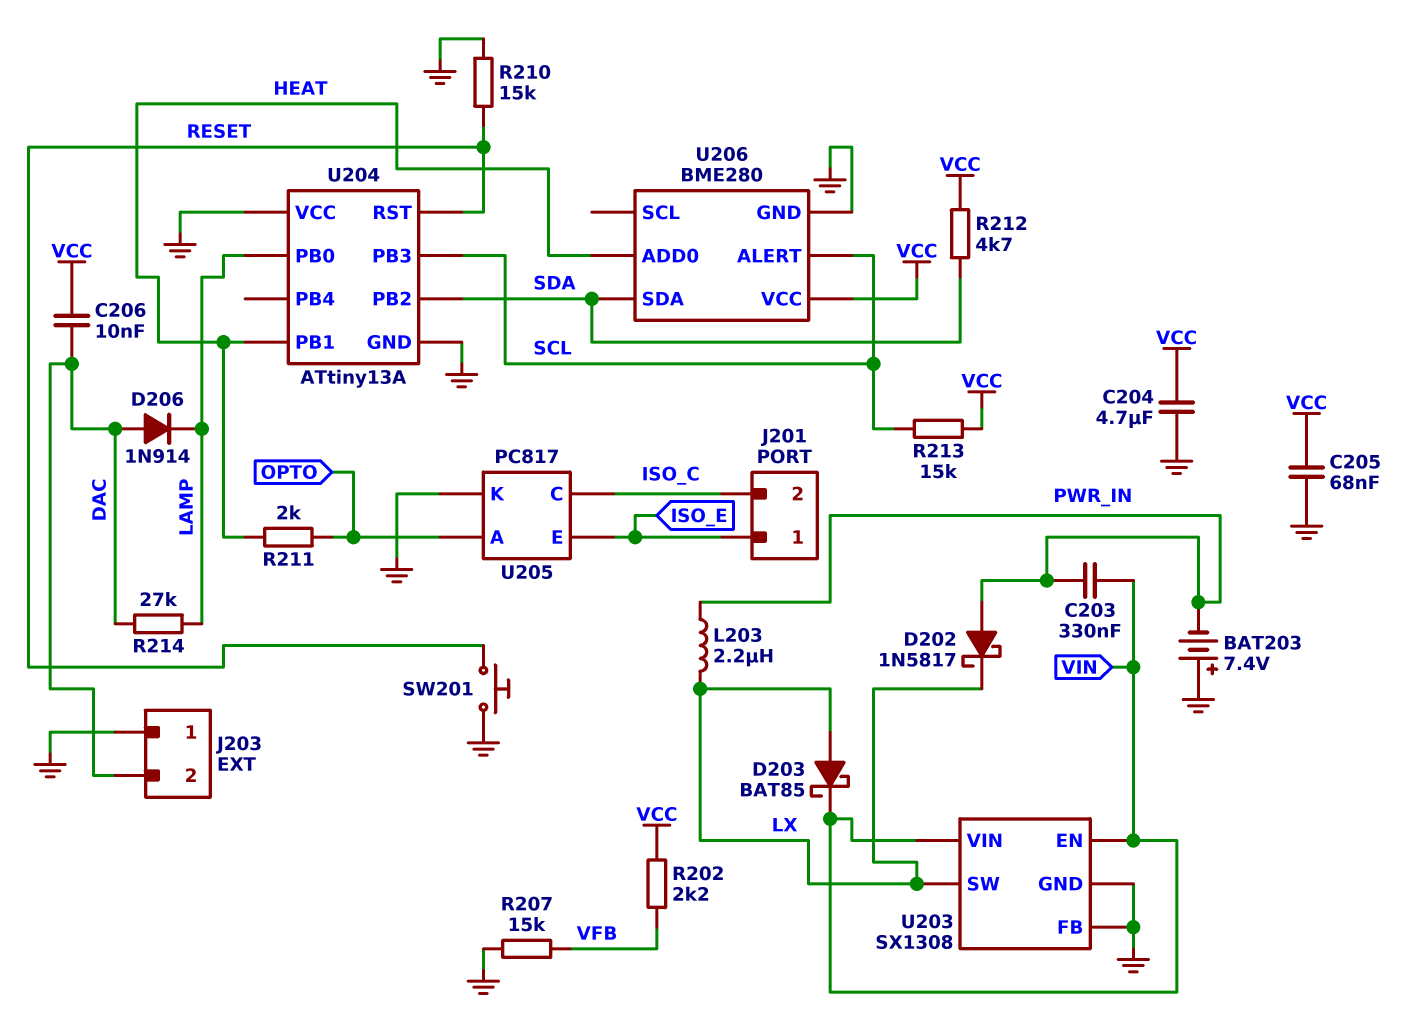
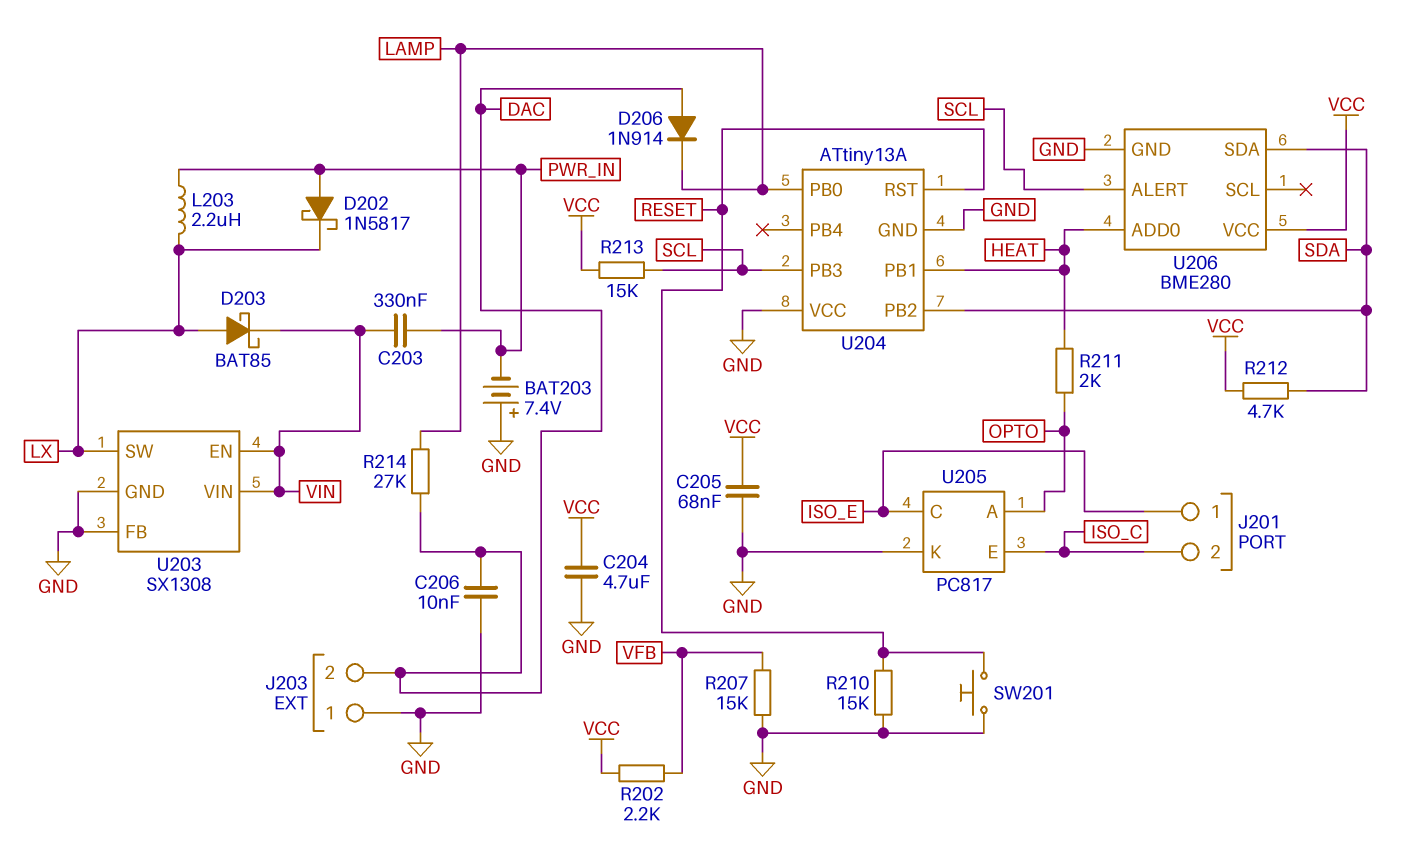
C206: 10nF (DAC, VCC) -> 10nF (DAC, GND)
U205 pin C: ISO_C -> ISO_E
U205 pin E: ISO_E -> ISO_C

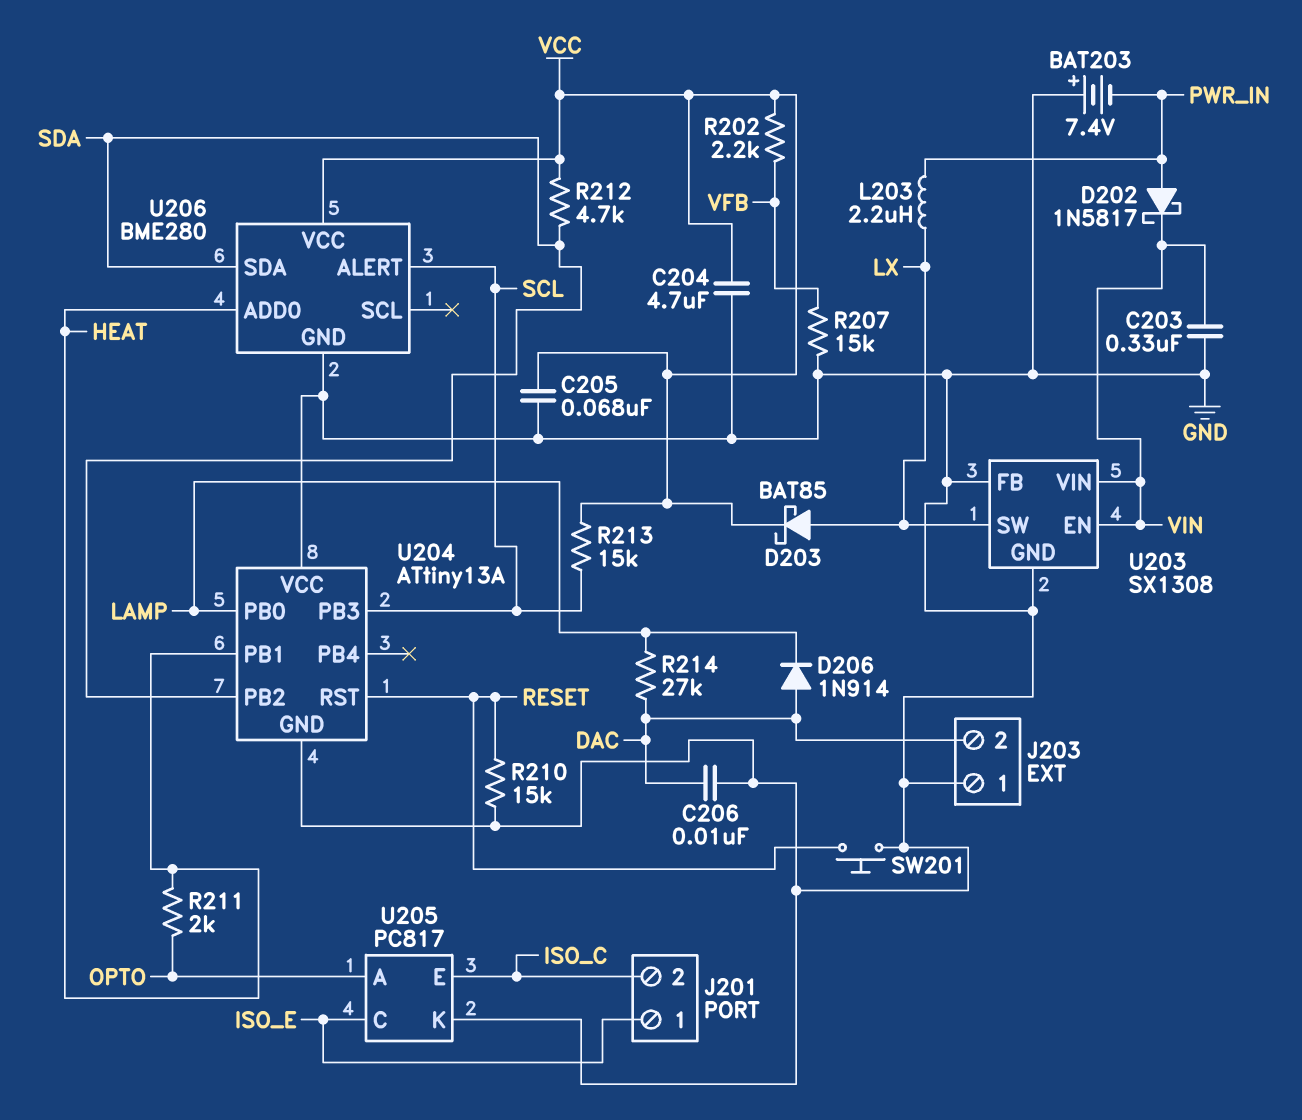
C203: 330nF (PWR_IN, VIN) -> 330nF (GND, VIN)
D202: schottky 1N5817 (A PWR_IN, K LX) -> schottky 1N5817 (A PWR_IN, K VIN)
D203: schottky BAT85 (A LX, K VIN) -> schottky BAT85 (A LX, K VCC)

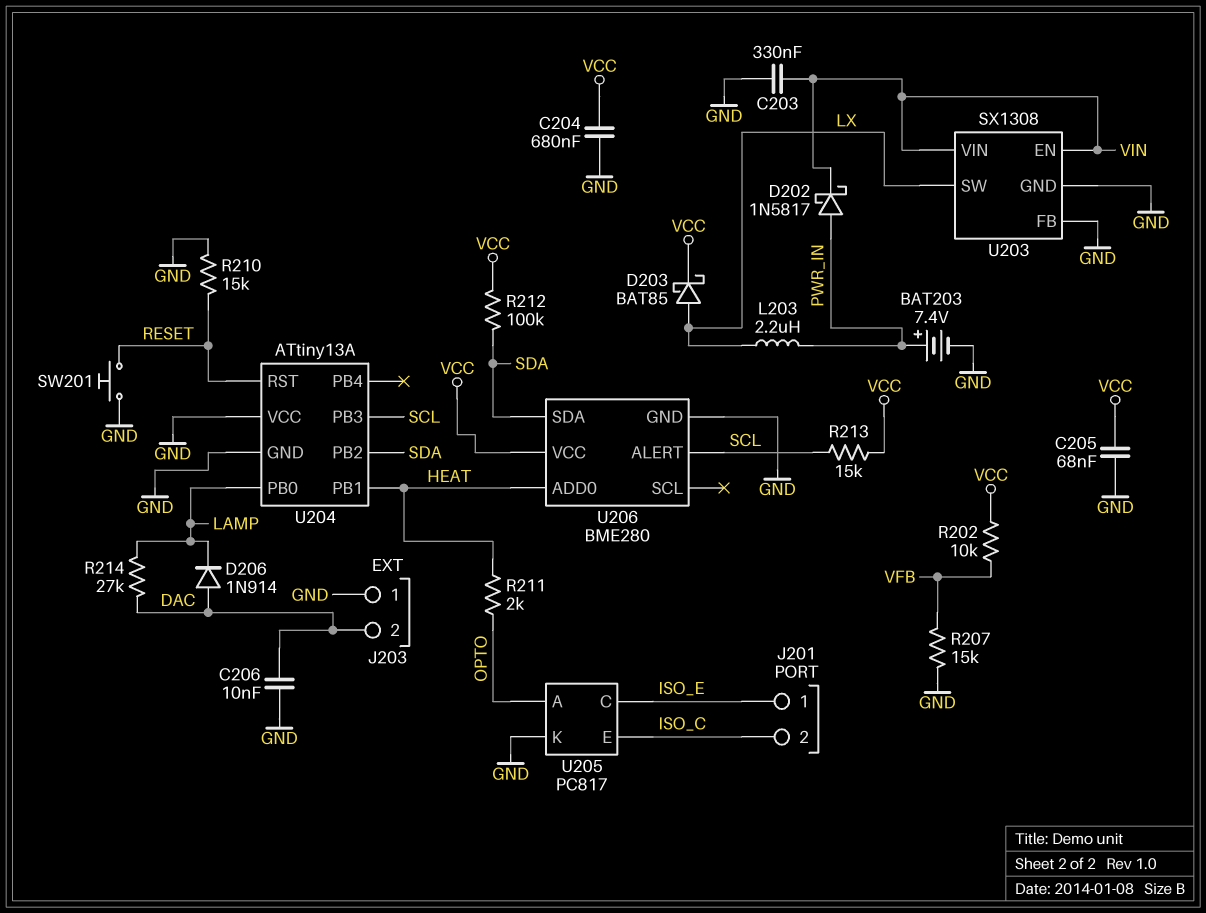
BAT203: 7.4V (plus GND, minus PWR_IN) -> 7.4V (plus PWR_IN, minus GND)
C204: 4.7uF (GND, VCC) -> 680nF (GND, VCC)
R202: 2.2k (VCC, VFB) -> 10k (VCC, VFB)
R212: 4.7k (SDA, VCC) -> 100k (SDA, VCC)

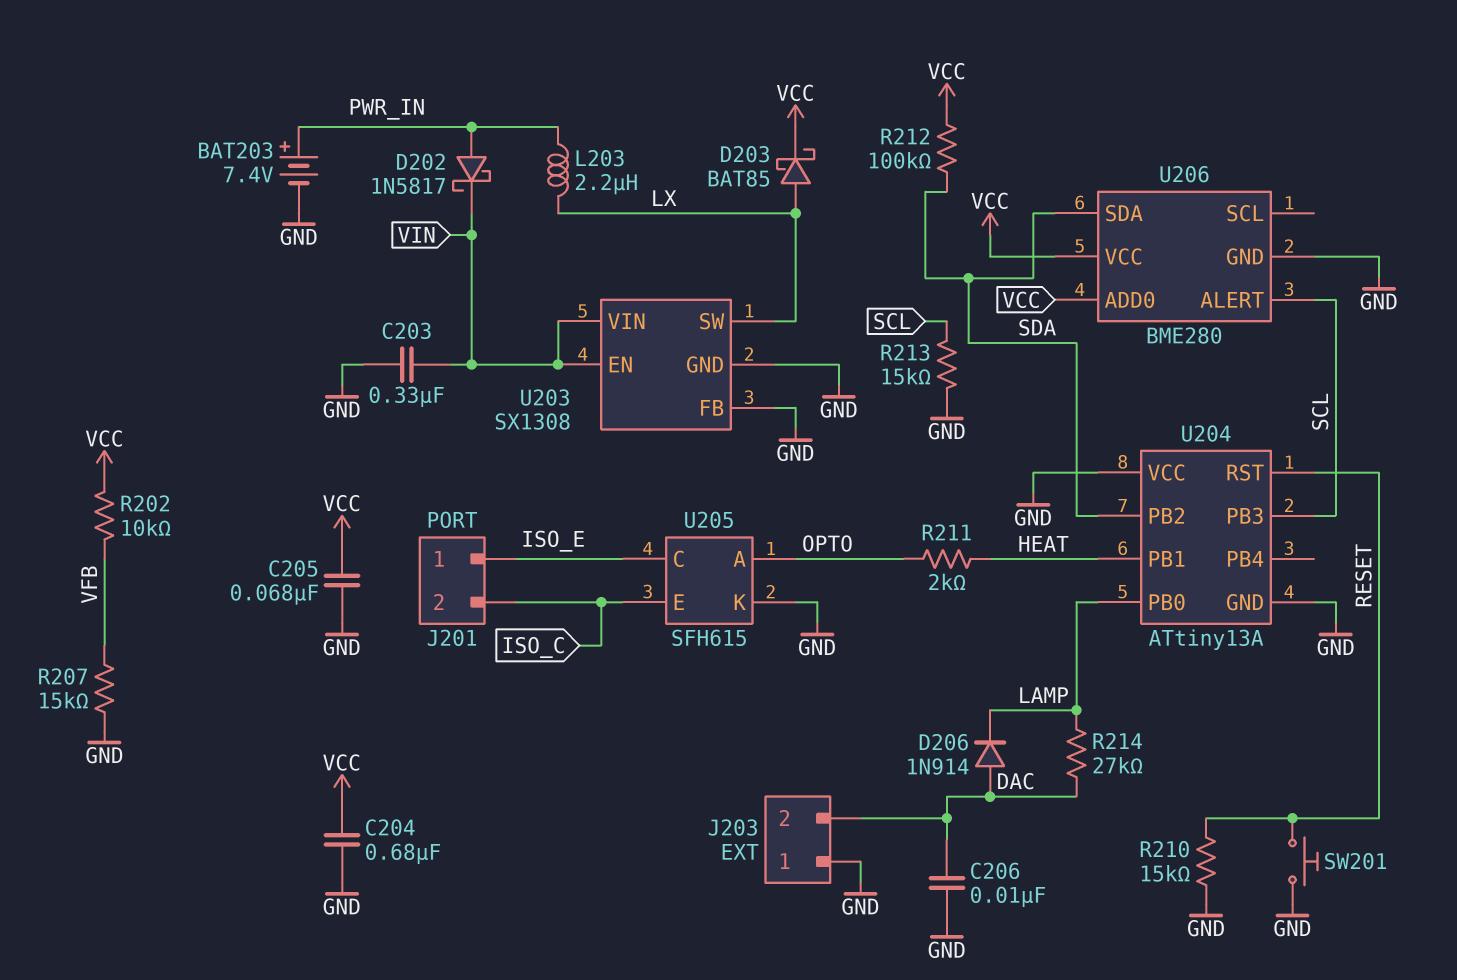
R213: 15k (SCL, VCC) -> 15k (GND, SCL)
U205: PC817 -> SFH615
U206 pin ADD0: HEAT -> VCC

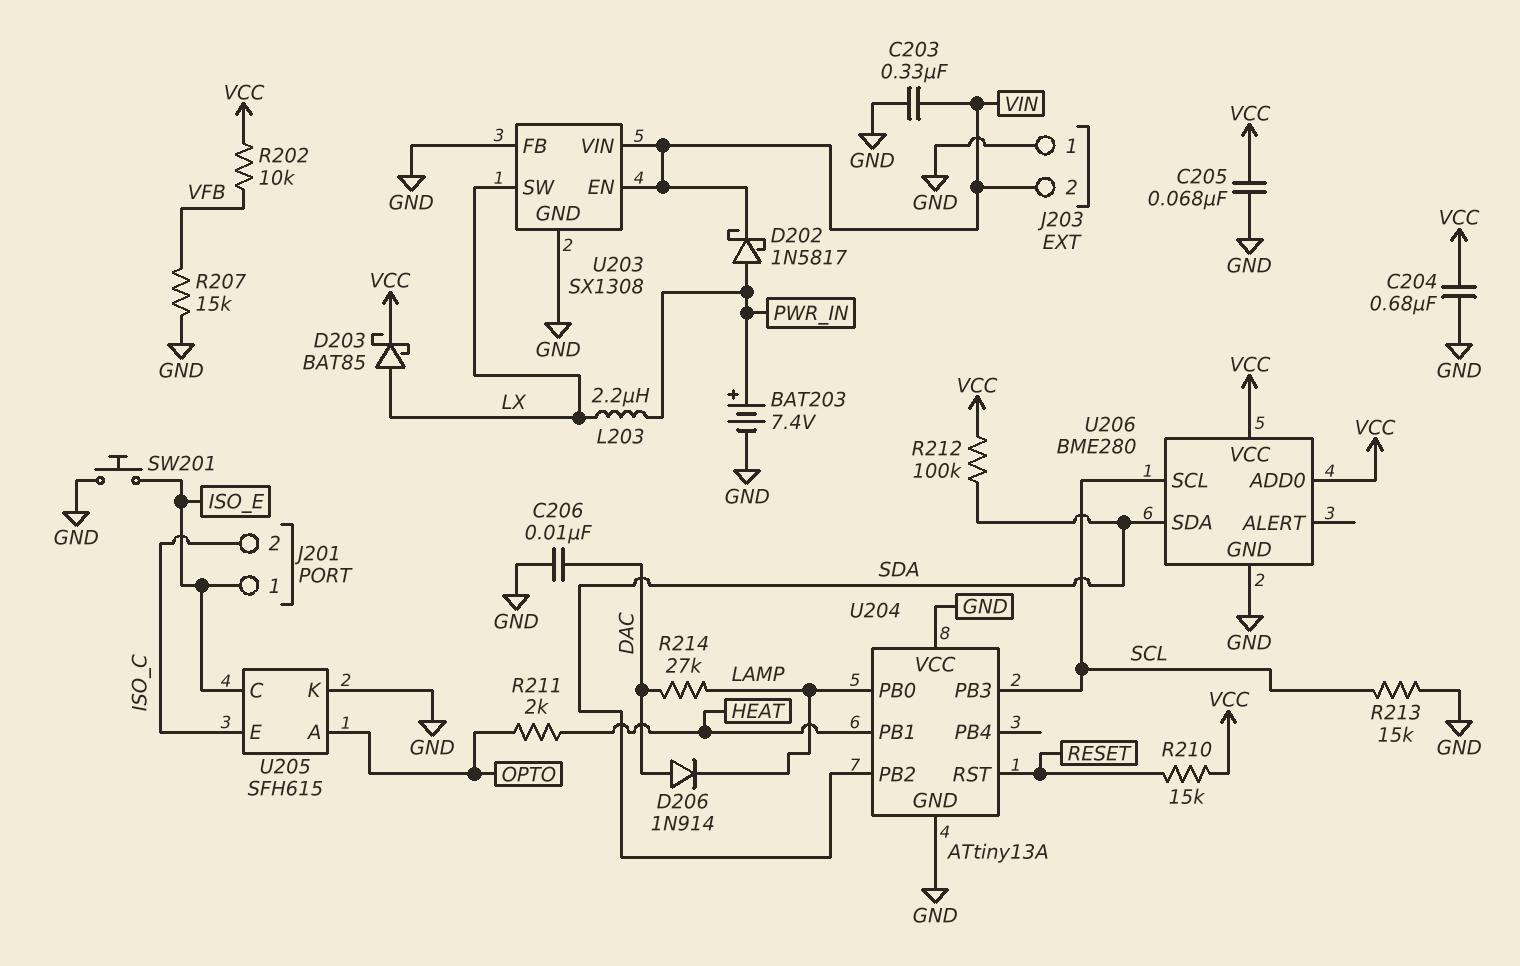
J203 pin 2: DAC -> VIN
R210: 15k (GND, RESET) -> 15k (RESET, VCC)
SW201: button (GND, RESET) -> button (GND, ISO_E)
U206 pin ALERT: SCL -> none
U206 pin SCL: none -> SCL

